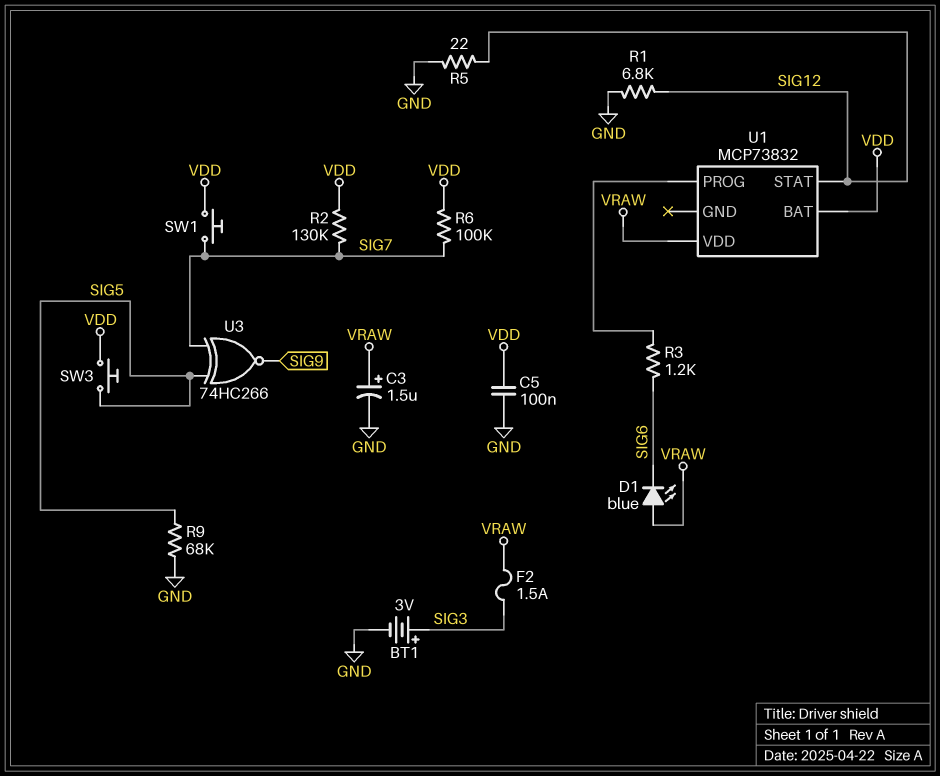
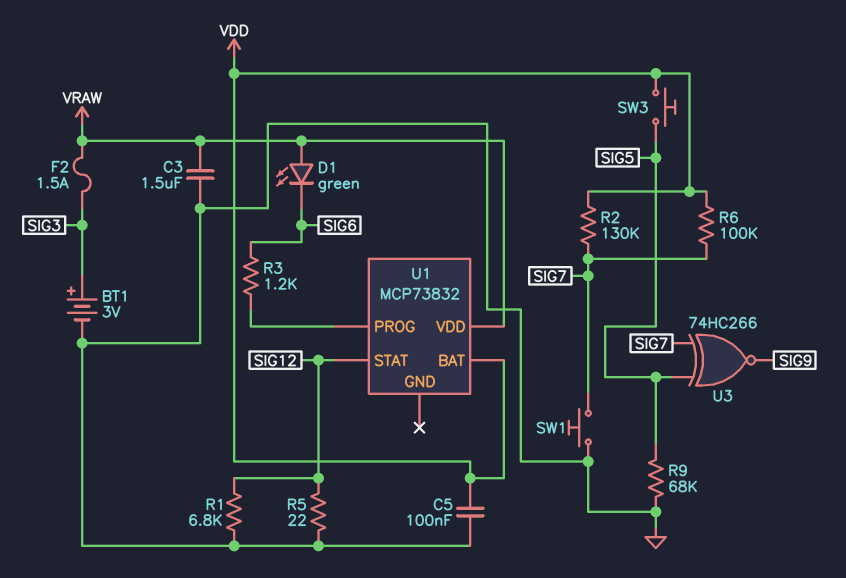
C3: 1.5uF (plus VRAW, minus GND) -> 1.5uF (GND, VRAW)
D1: LED blue (A VRAW, K SIG6) -> LED green (A VRAW, K SIG6)
SW1: button (SIG7, VDD) -> button (GND, SIG7)

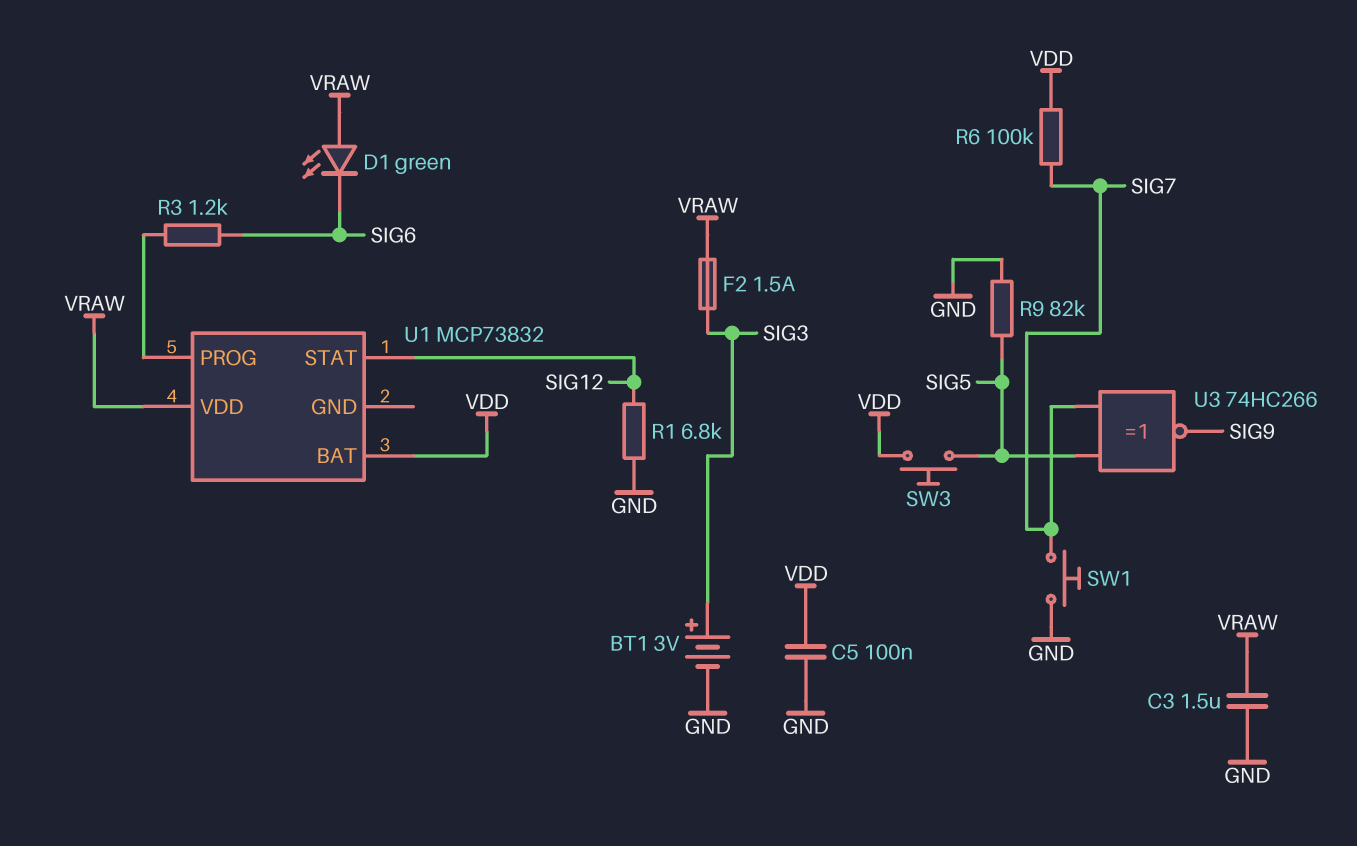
R2: 130k (SIG7, VDD) -> none
R5: 22 (GND, SIG12) -> none
R9: 68k (GND, SIG5) -> 82k (GND, SIG5)

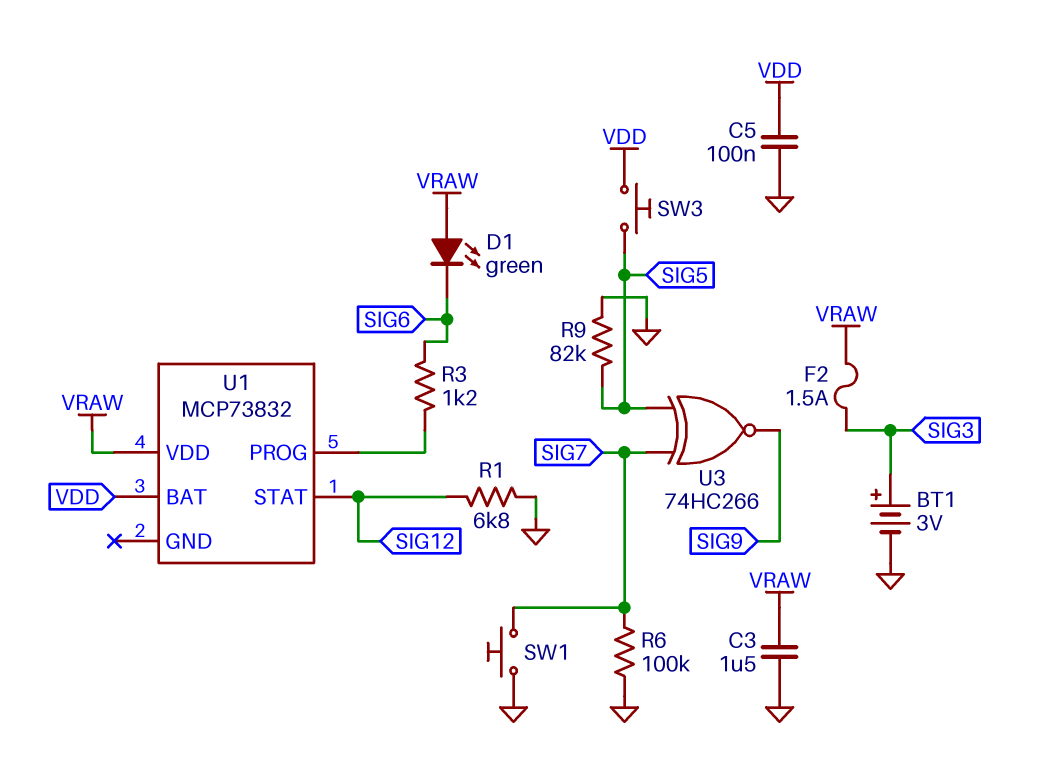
R6: 100k (SIG7, VDD) -> 100k (GND, SIG7)

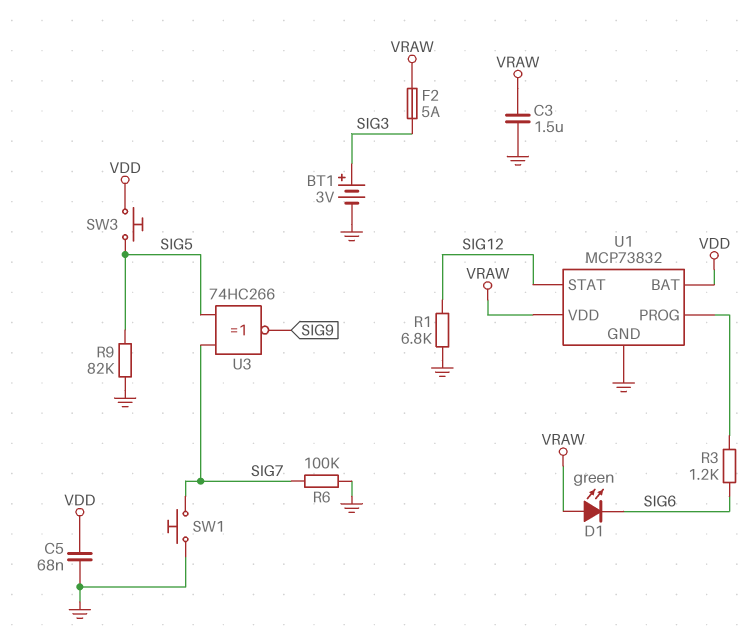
C5: 100nF (GND, VDD) -> 68nF (GND, VDD)
F2: 1.5A (SIG3, VRAW) -> 5A (SIG3, VRAW)
U1 pin GND: none -> GND

